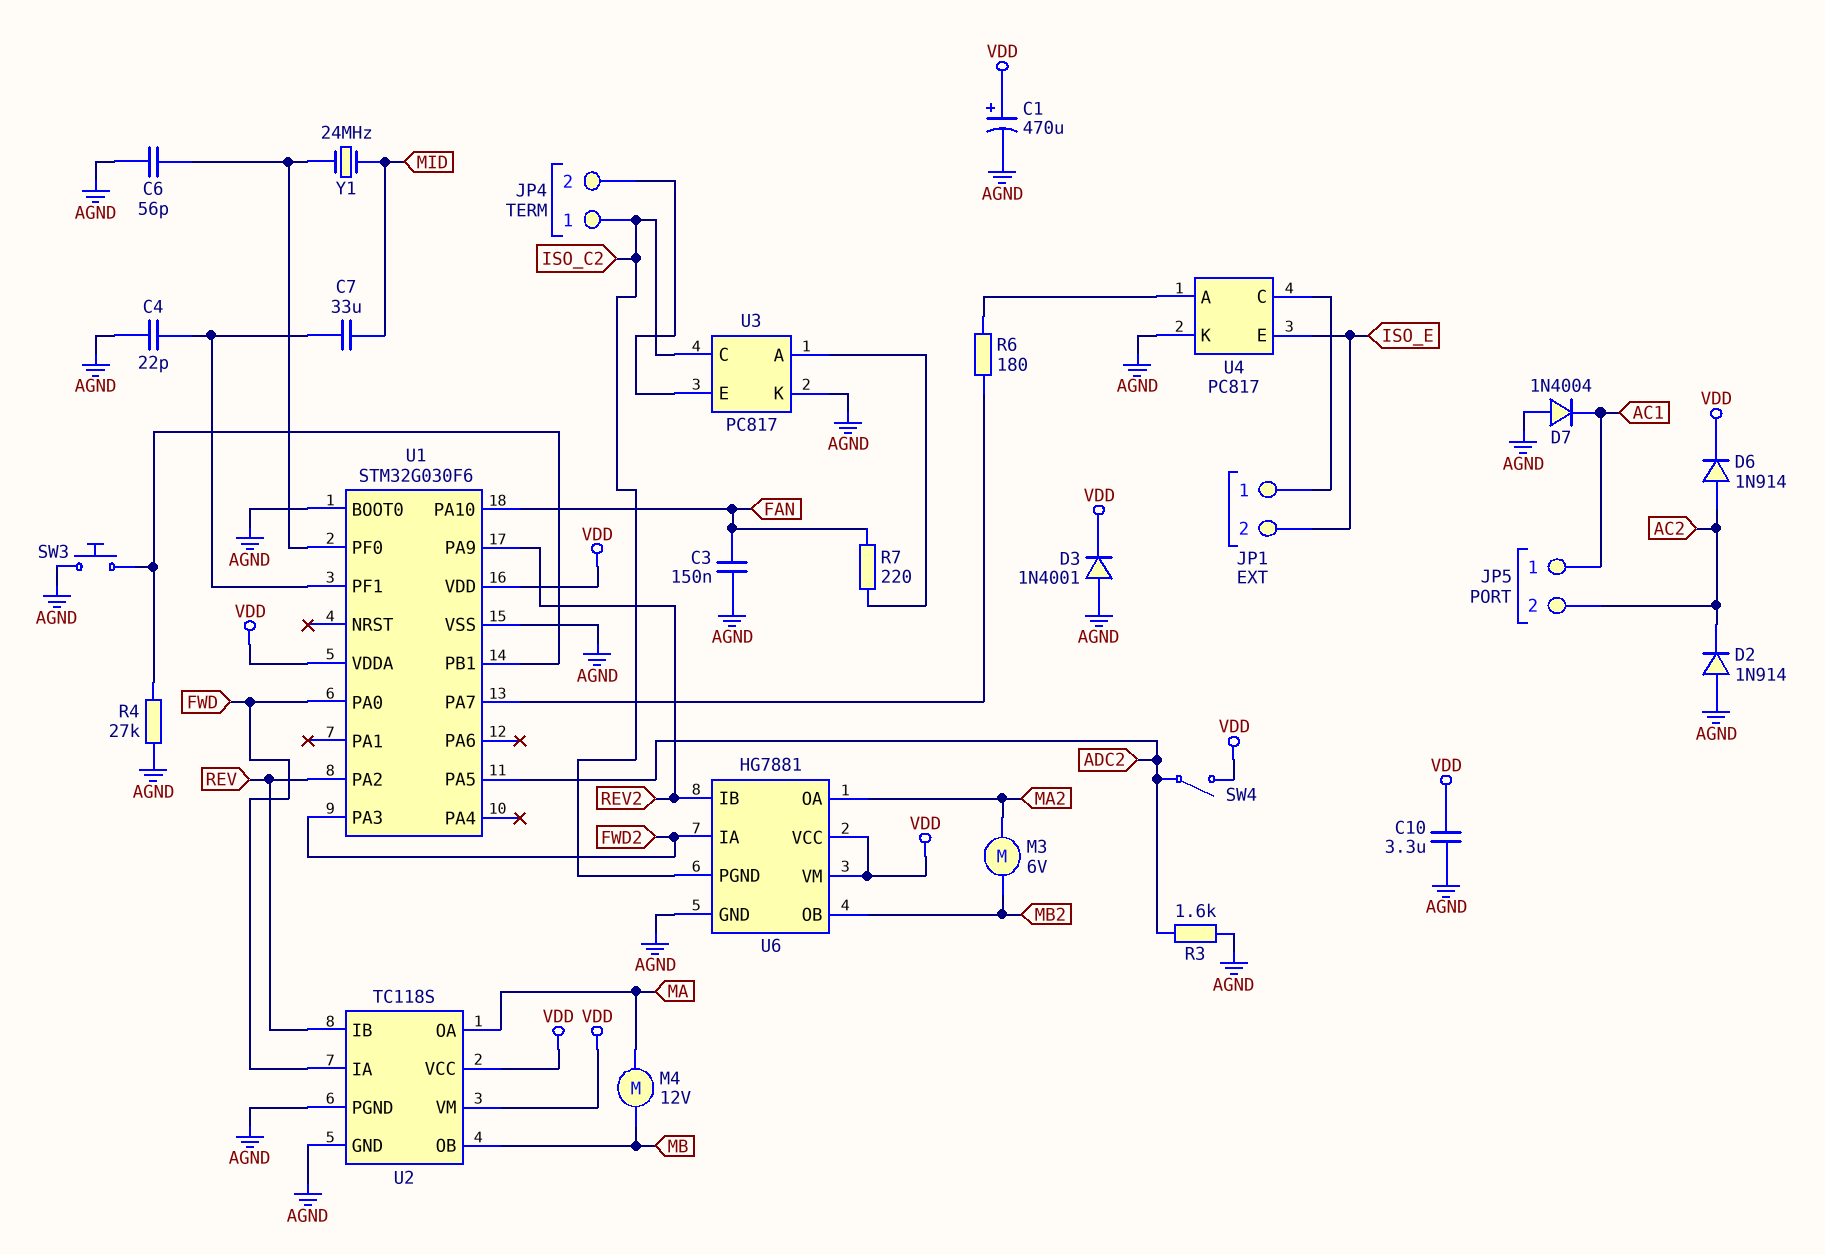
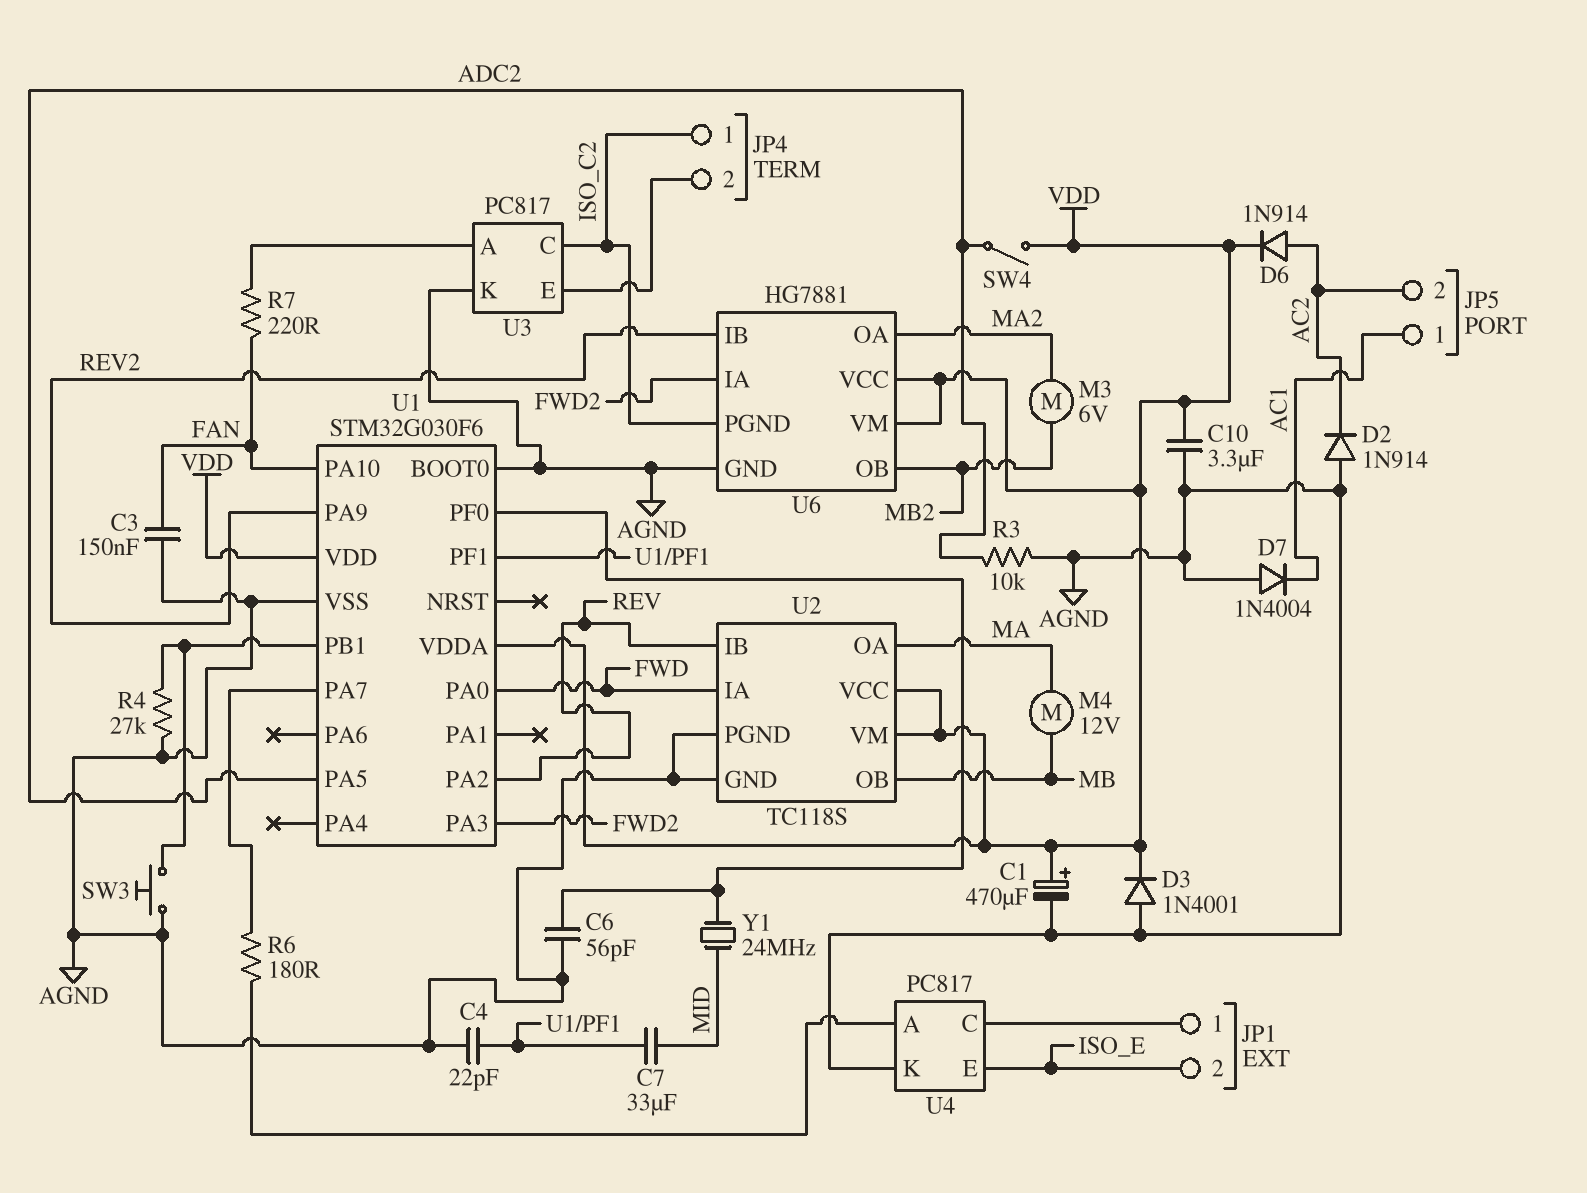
R3: 1.6k (ADC2, AGND) -> 10k (ADC2, AGND)

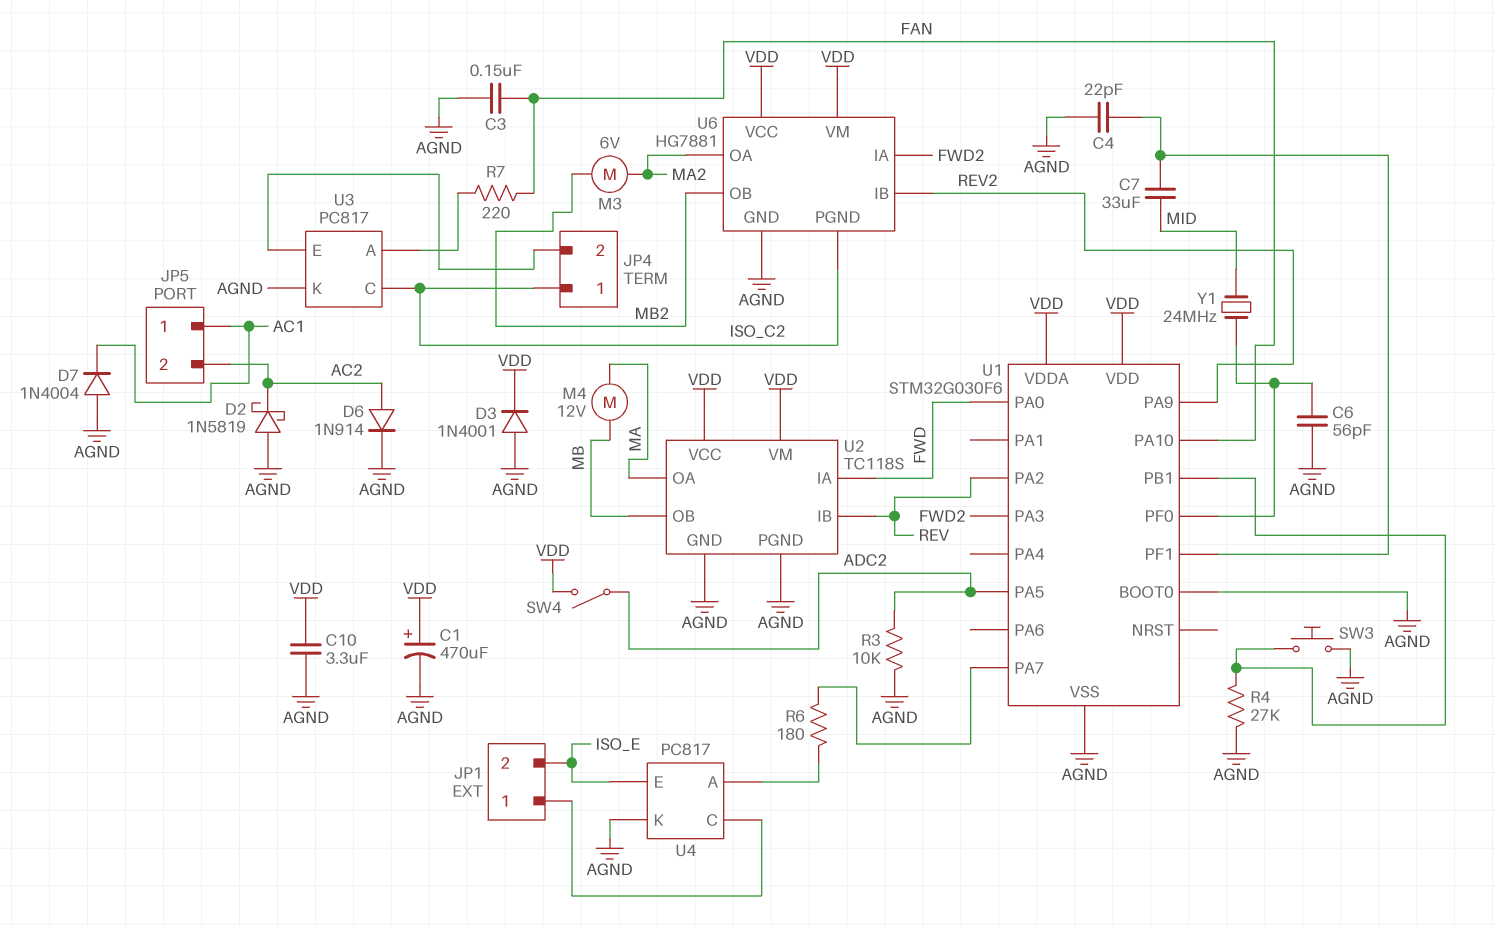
D2: diode 1N914 (A AGND, K AC2) -> schottky 1N5819 (A AGND, K AC2)
D6: diode 1N914 (A AC2, K VDD) -> diode 1N914 (A AC2, K AGND)

